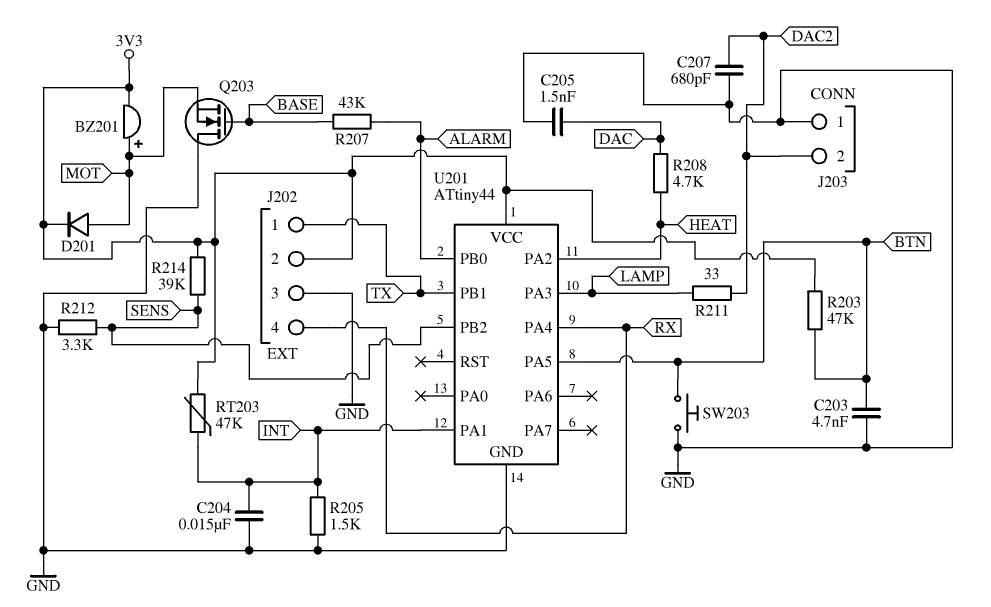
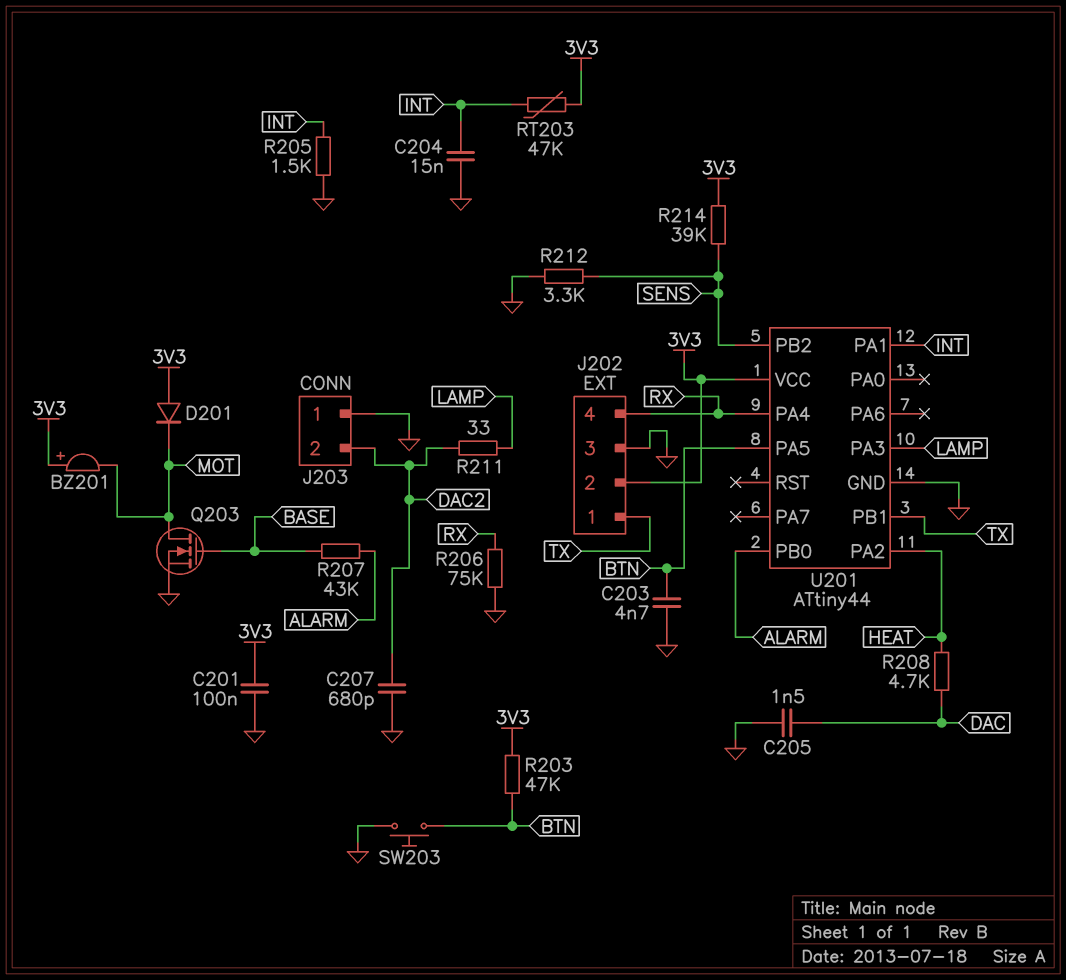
BZ201: buzzer (plus MOT, minus 3V3) -> buzzer (plus 3V3, minus MOT)
C201: none -> 100nF (3V3, GND)
D201: diode (A MOT, K 3V3) -> diode (A 3V3, K MOT)
Q203: NMOS (G BASE, D GND, S MOT) -> NMOS (G BASE, D MOT, S GND)
R206: none -> 75k (GND, RX)

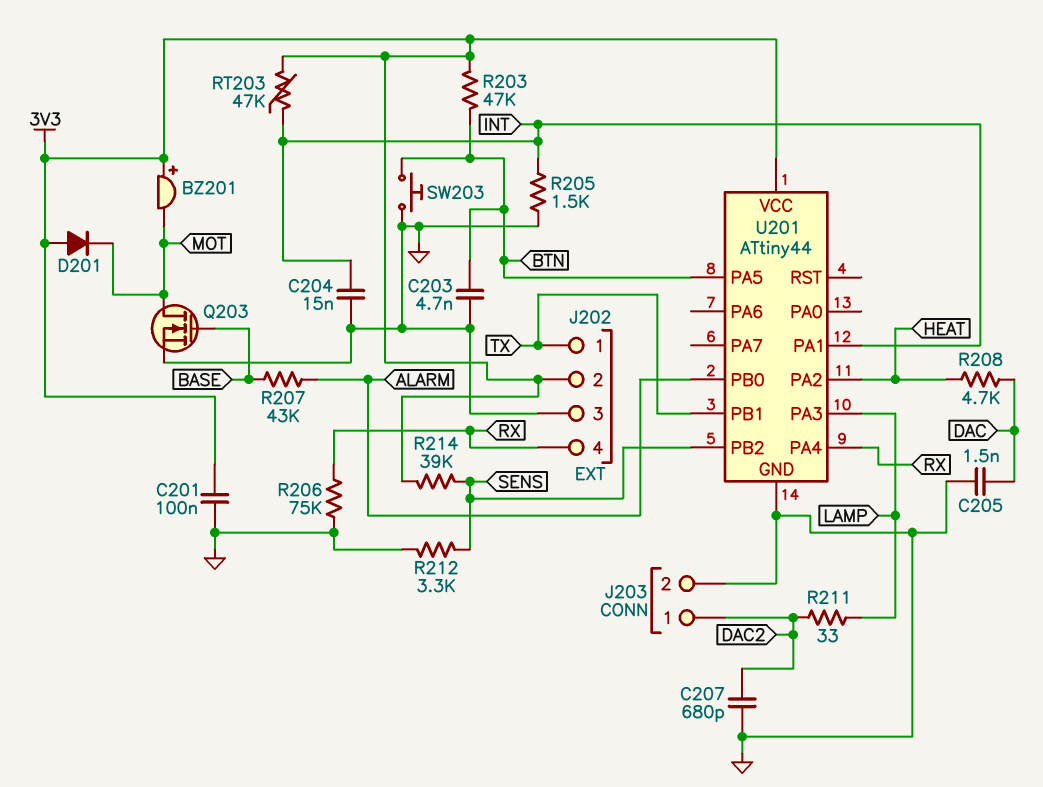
J203 pin 1: GND -> DAC2
J203 pin 2: DAC2 -> GND

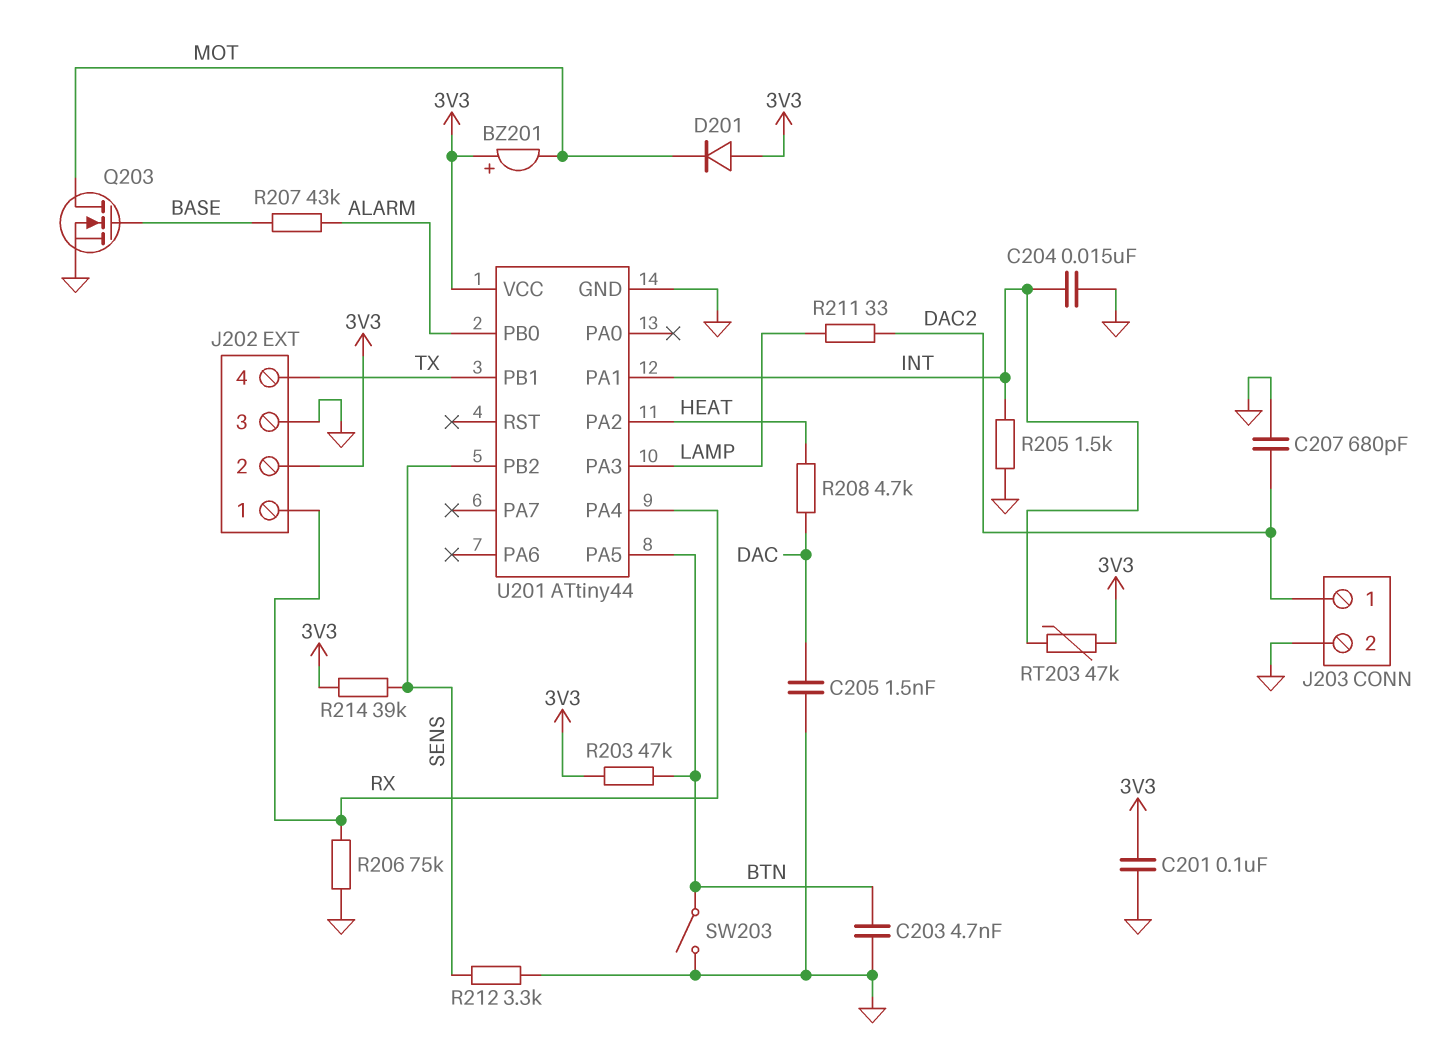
J202 pin 1: TX -> RX
J202 pin 4: RX -> TX
SW203: button (BTN, GND) -> switch (BTN, GND)

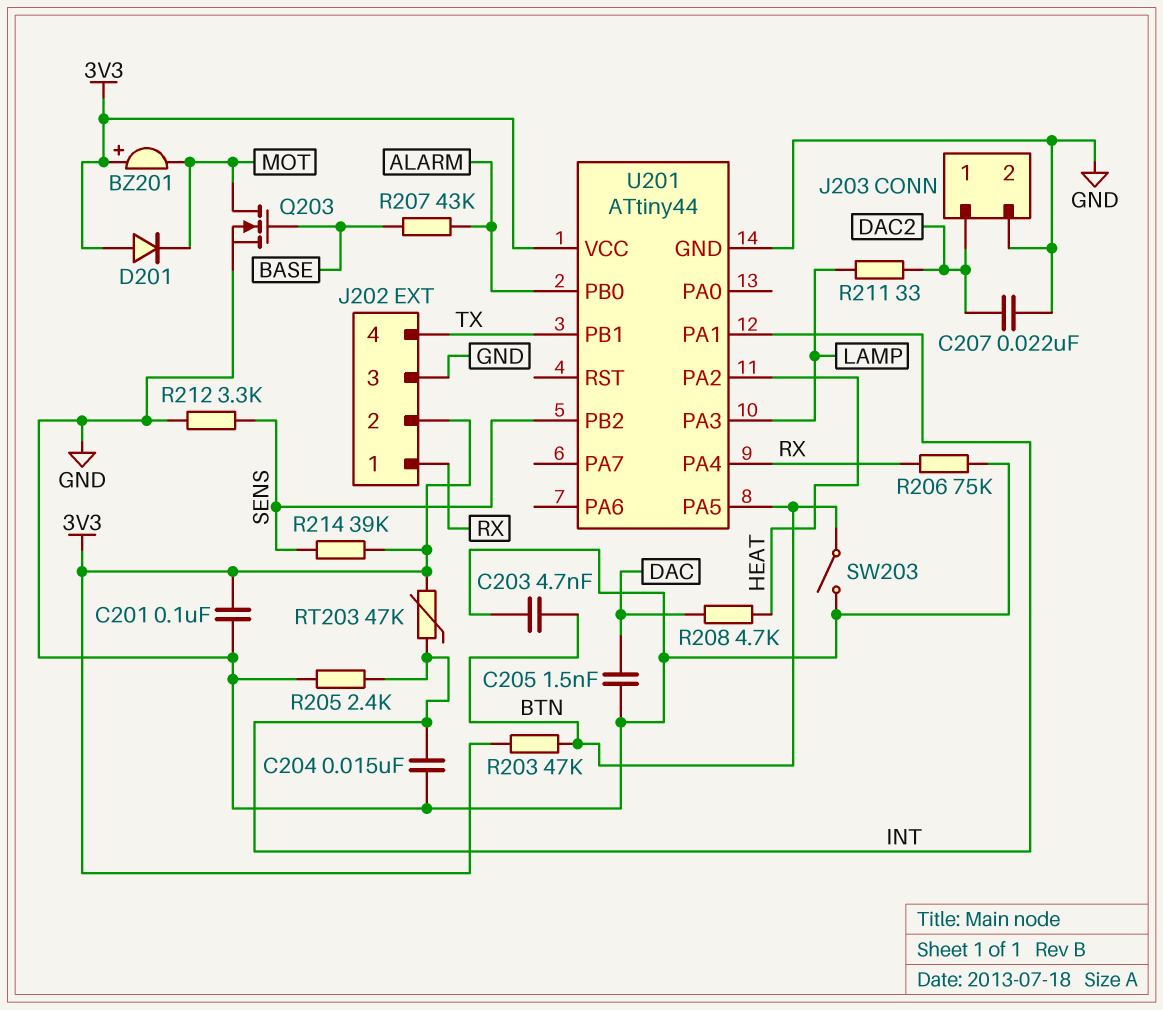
C207: 680pF (DAC2, GND) -> 22nF (DAC2, GND)
R205: 1.5k (GND, INT) -> 2.4k (GND, INT)

